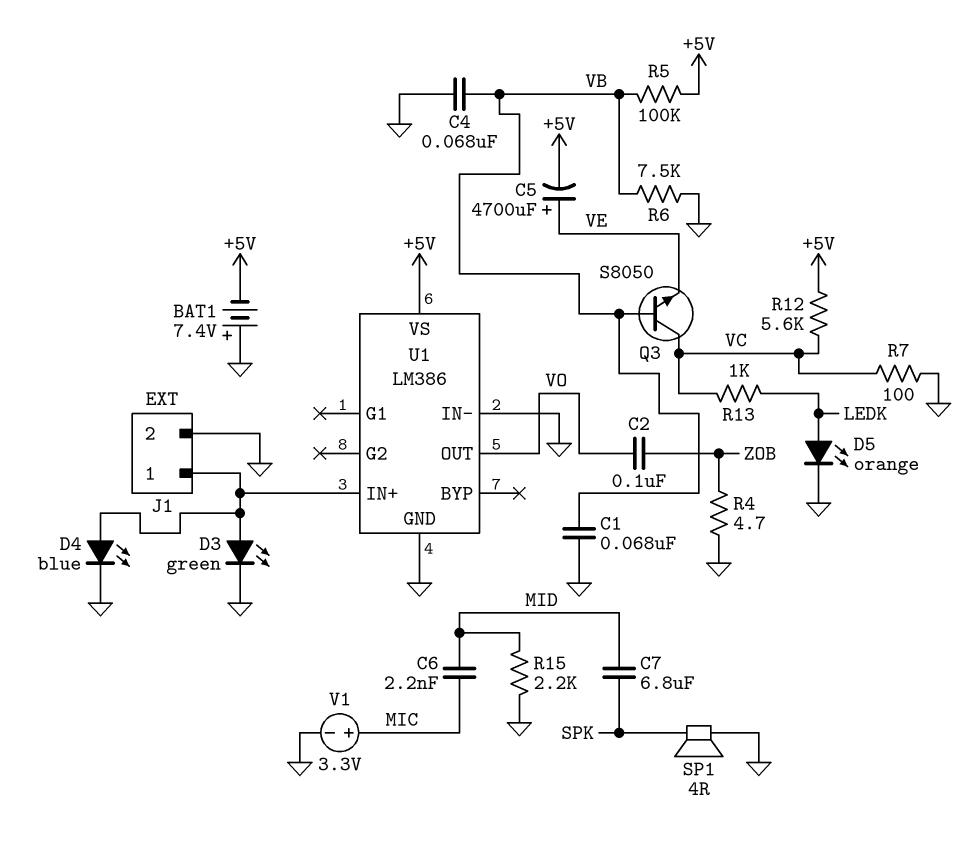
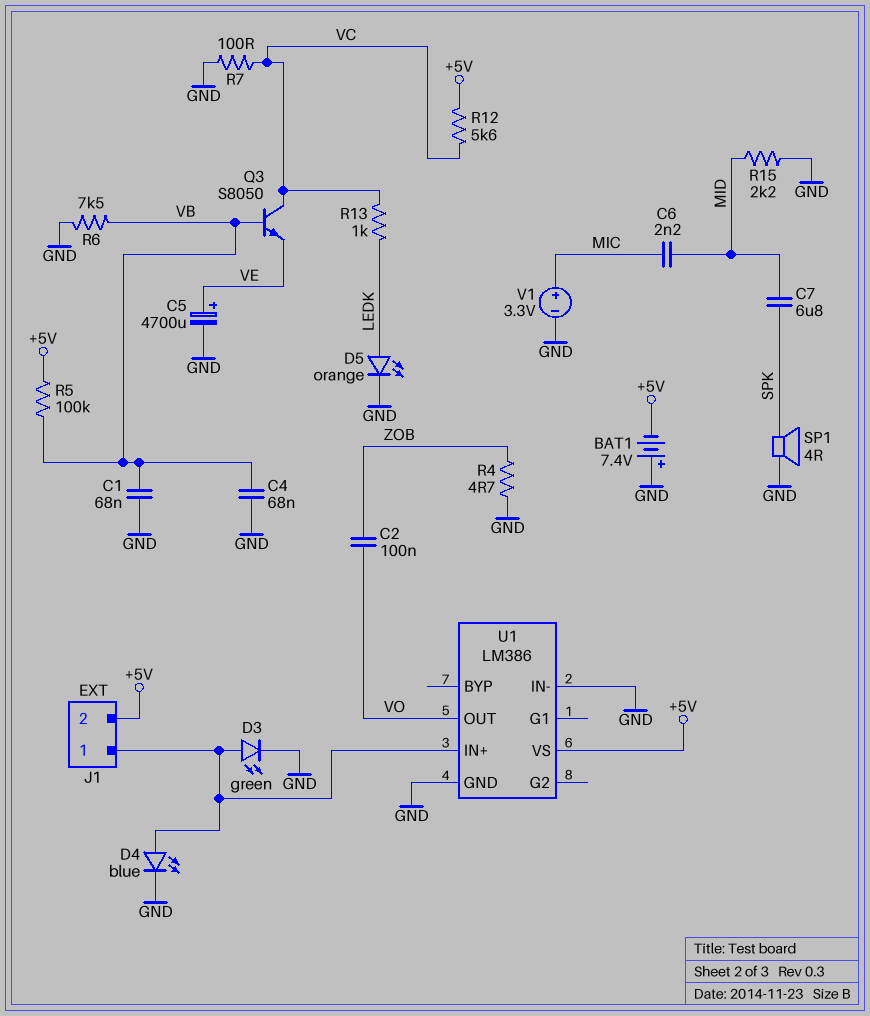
C5: 4700uF (plus VE, minus +5V) -> 4700uF (plus VE, minus GND)
J1 pin 2: GND -> +5V

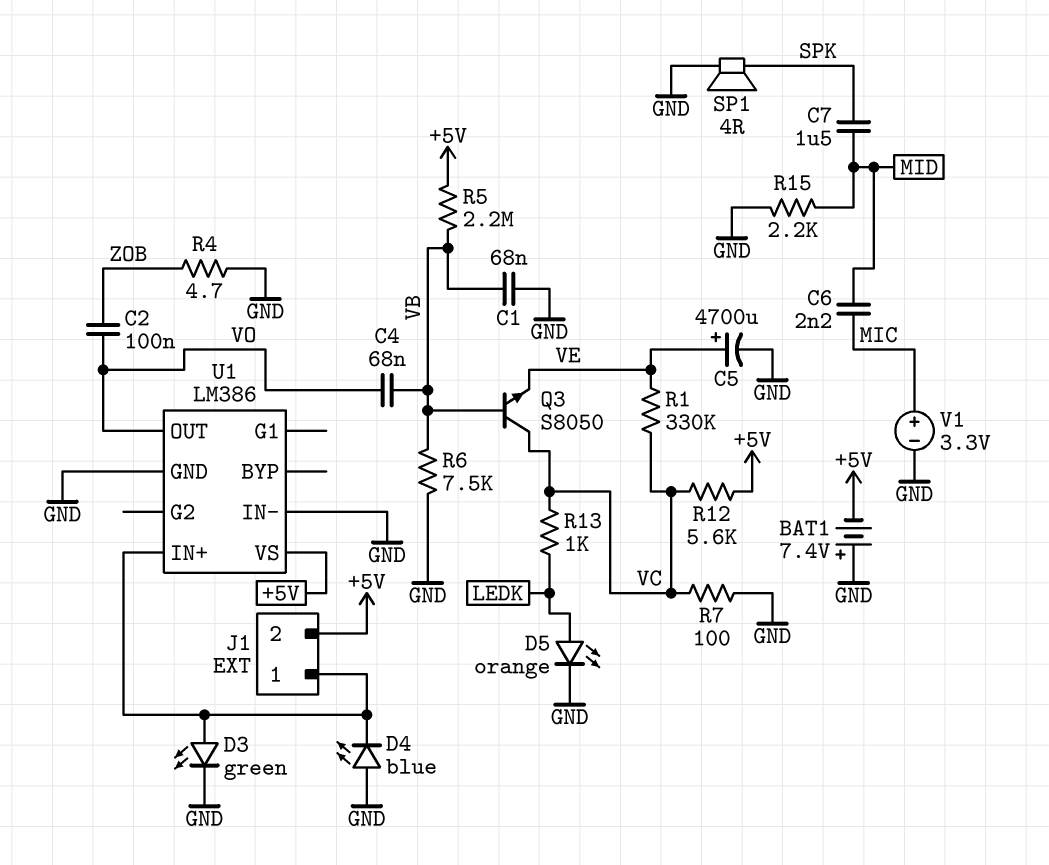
C4: 68nF (GND, VB) -> 68nF (VB, VO)
C7: 6.8uF (MID, SPK) -> 1.5uF (MID, SPK)
D4: LED blue (A J1/1, K GND) -> LED blue (A GND, K J1/1)
R1: none -> 330k (VC, VE)
R5: 100k (+5V, VB) -> 2.2M (+5V, VB)

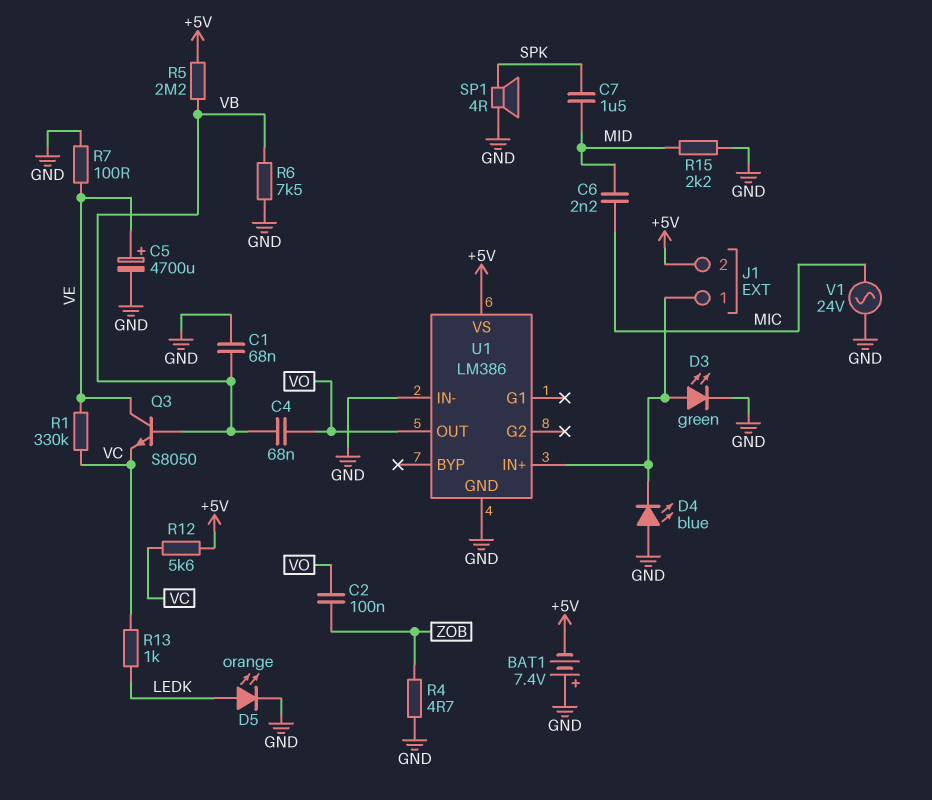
Q3: NPN S8050 (B VB, C VC, E VE) -> NPN S8050 (B VB, C VE, E VC)
R7: 100 (GND, VC) -> 100 (GND, VE)
V1: 3.3V (plus MIC, minus GND) -> AC 24V (GND, MIC)

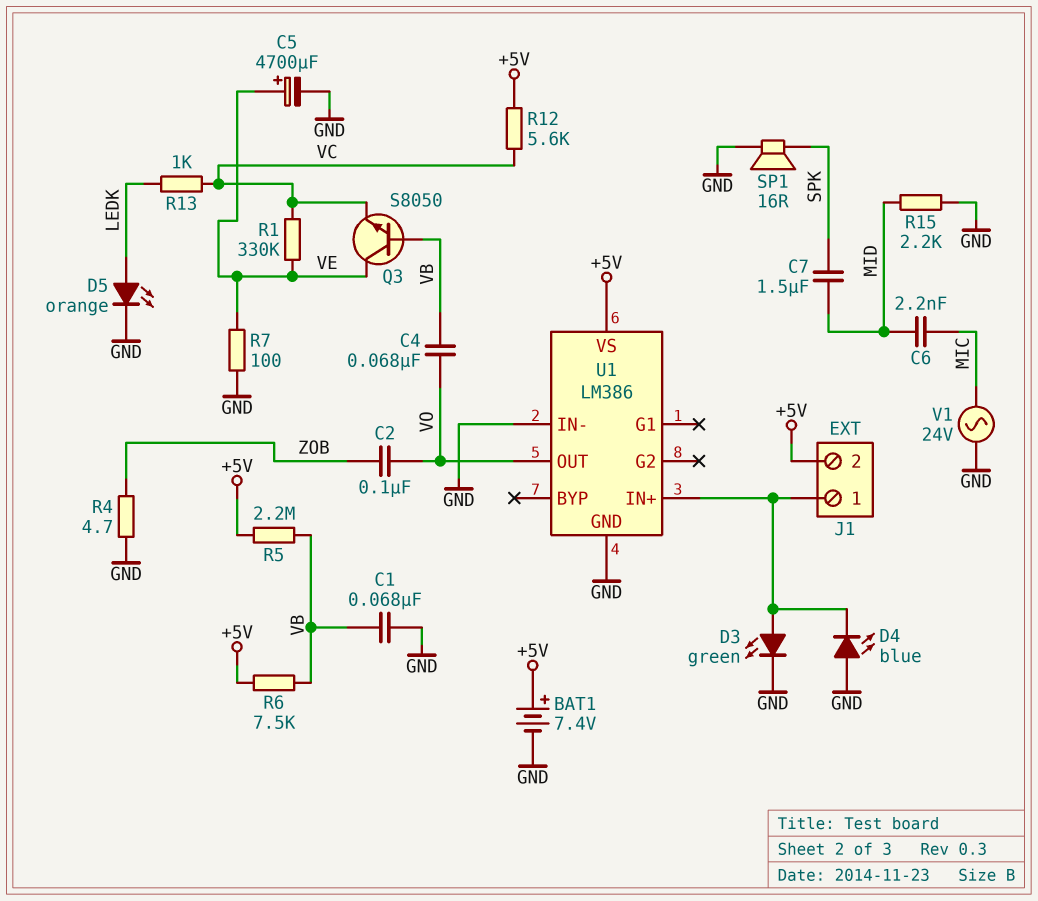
BAT1: 7.4V (plus GND, minus +5V) -> 7.4V (plus +5V, minus GND)
R6: 7.5k (GND, VB) -> 7.5k (+5V, VB)
SP1: speaker 4R (GND, SPK) -> speaker 16R (GND, SPK)

